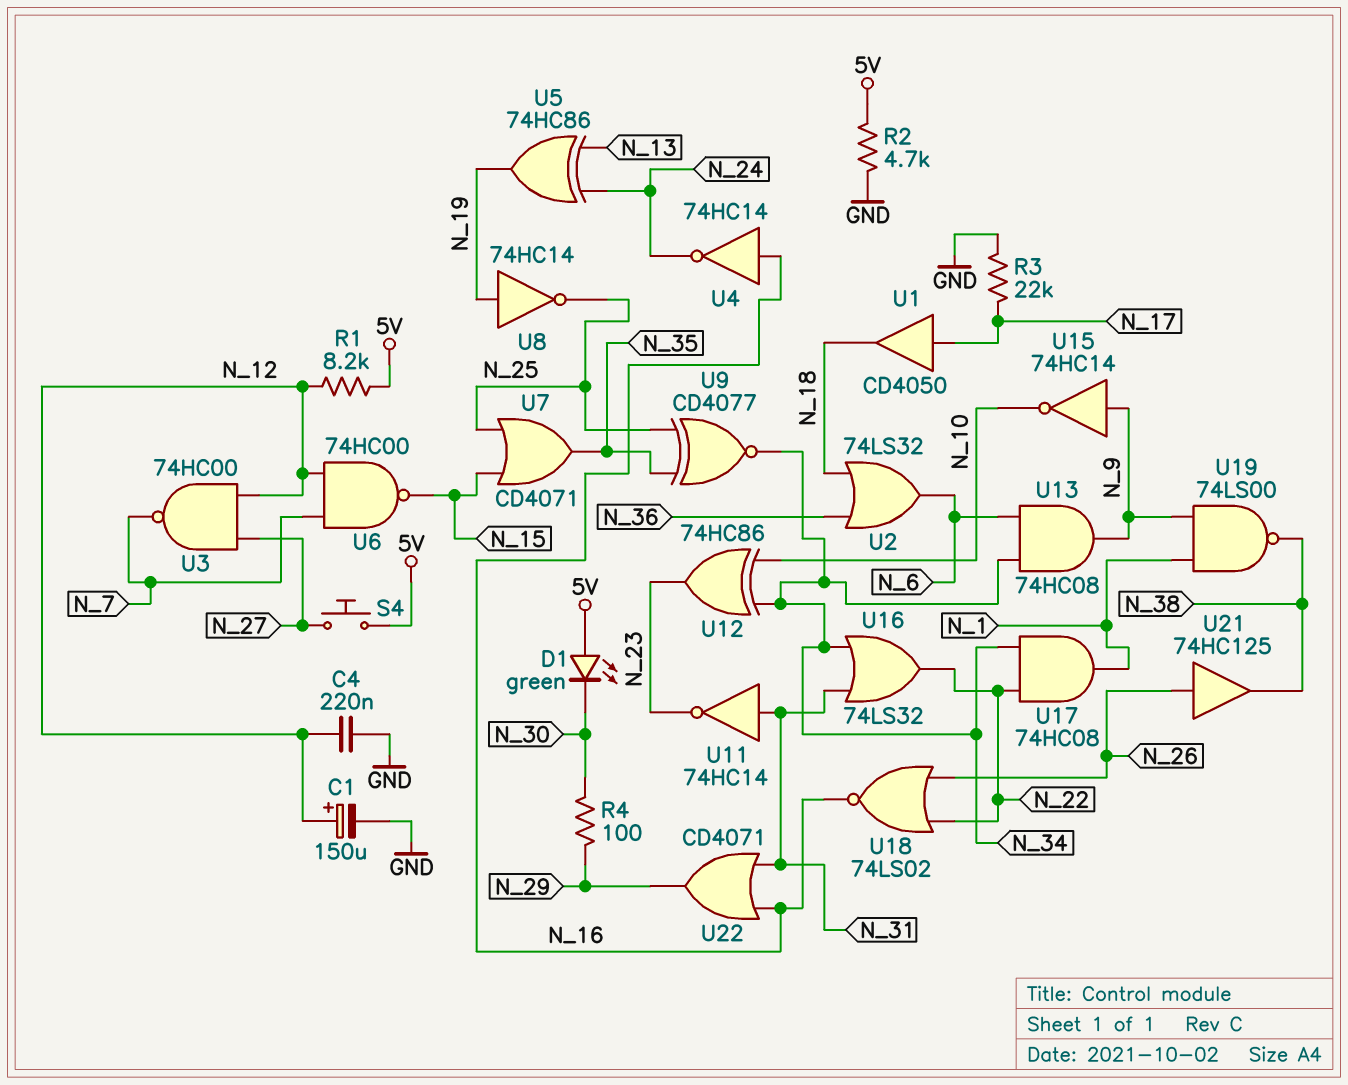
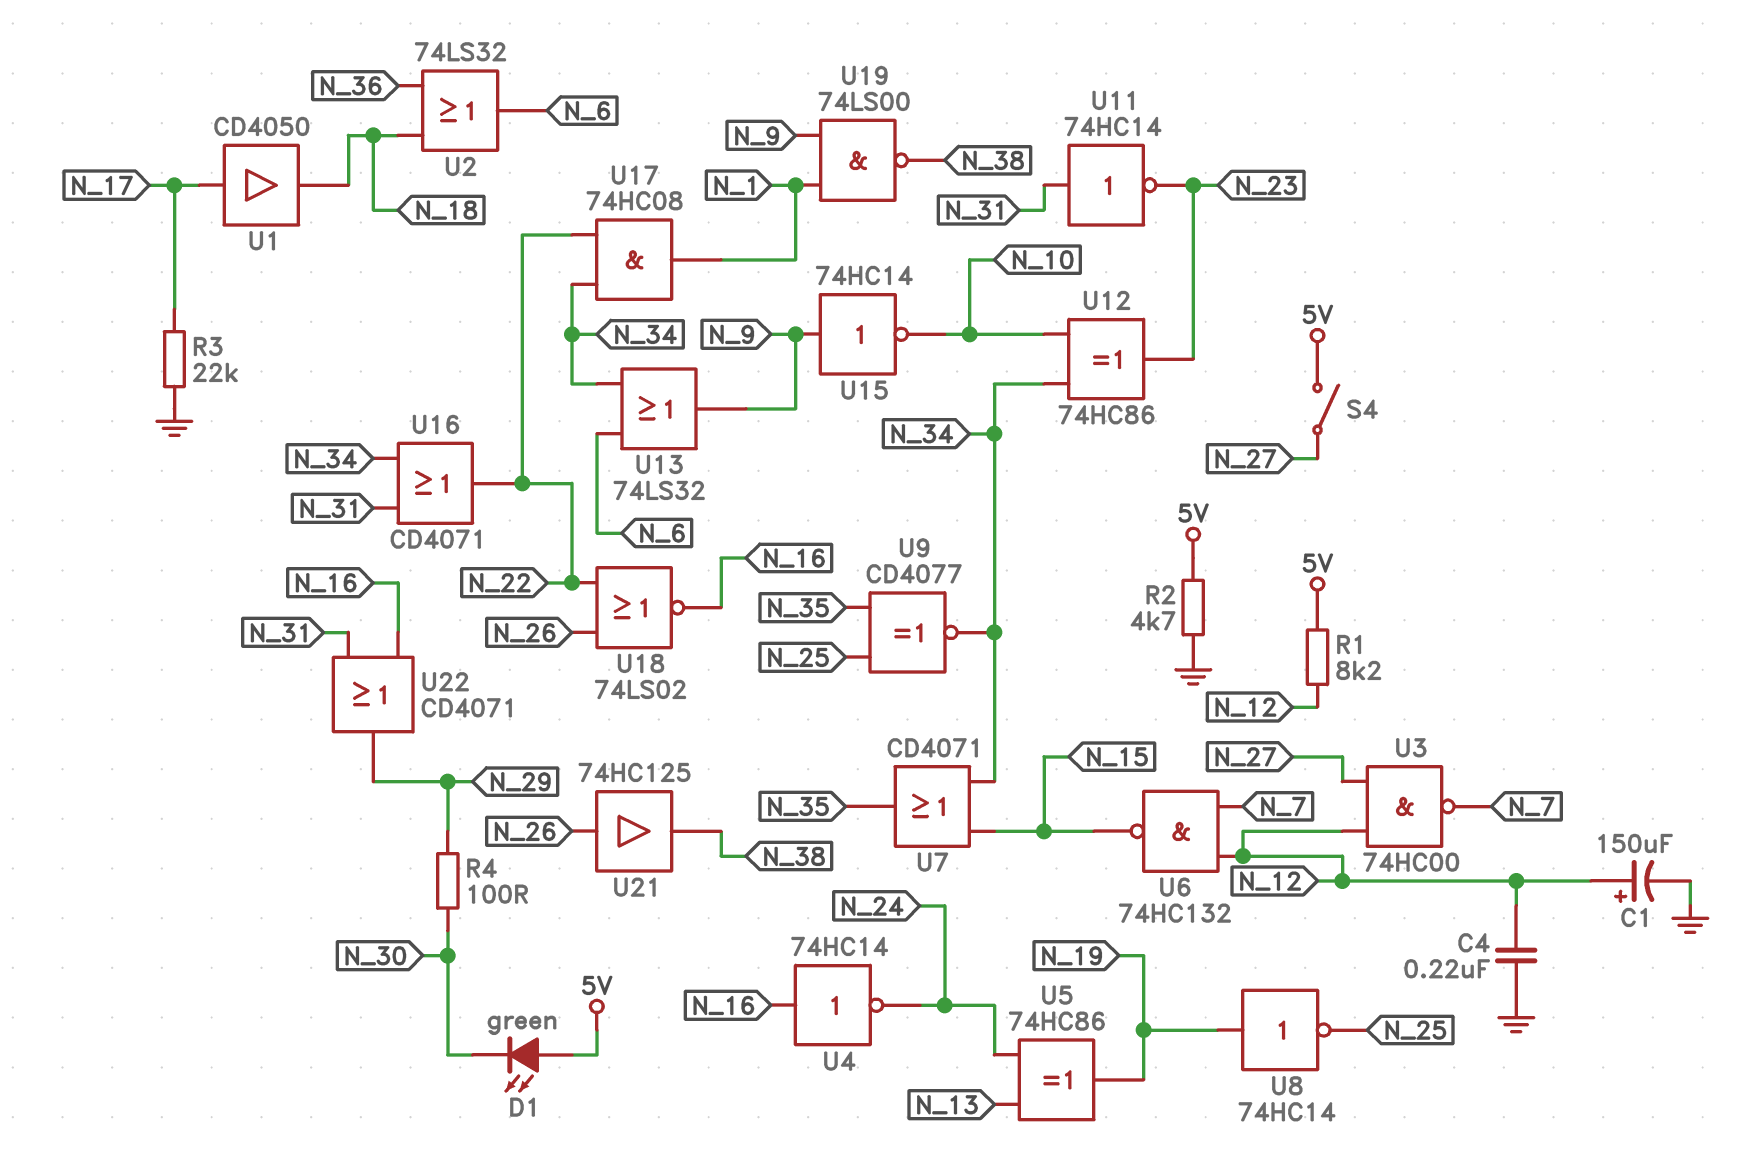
S4: button (5V, N_27) -> switch (5V, N_27)
U6: NAND 74HC00 (in N_7, in N_12, out N_15) -> NAND 74HC132 (in N_7, in N_12, out N_15)
U7: OR CD4071 (in N_15, in N_25, out N_35) -> OR CD4071 (in N_15, in N_34, out N_35)
U13: AND 74HC08 (in N_6, in N_34, out N_9) -> OR 74LS32 (in N_6, in N_34, out N_9)
U16: OR 74LS32 (in N_31, in N_34, out N_22) -> OR CD4071 (in N_31, in N_34, out N_22)

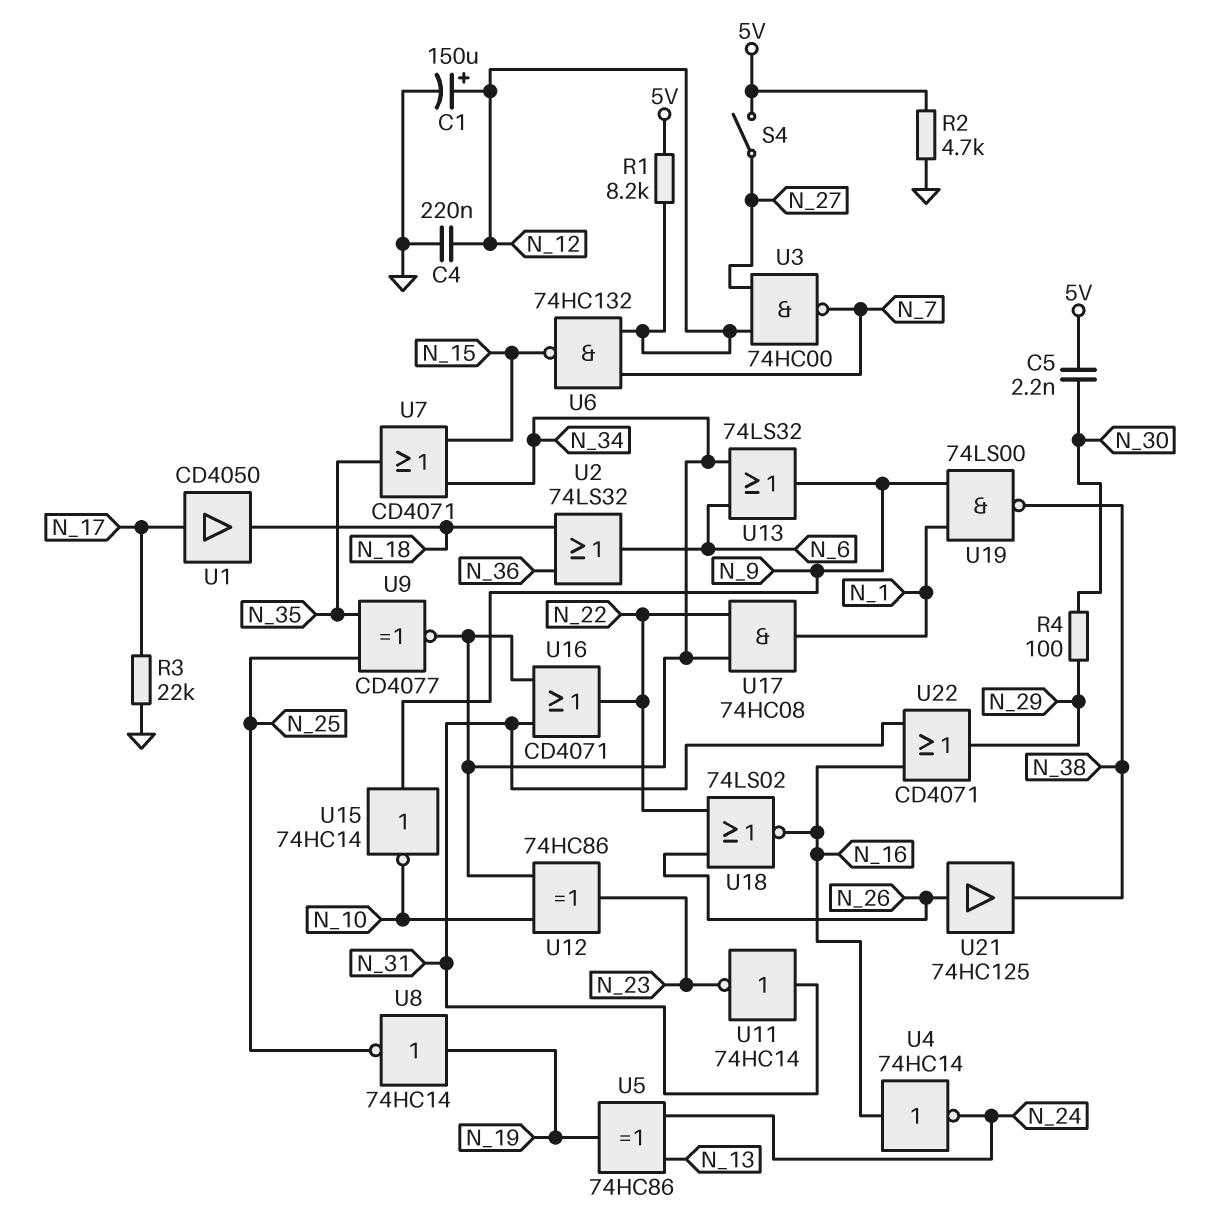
C5: none -> 2.2nF (5V, N_30)
D1: LED green (A 5V, K N_30) -> none

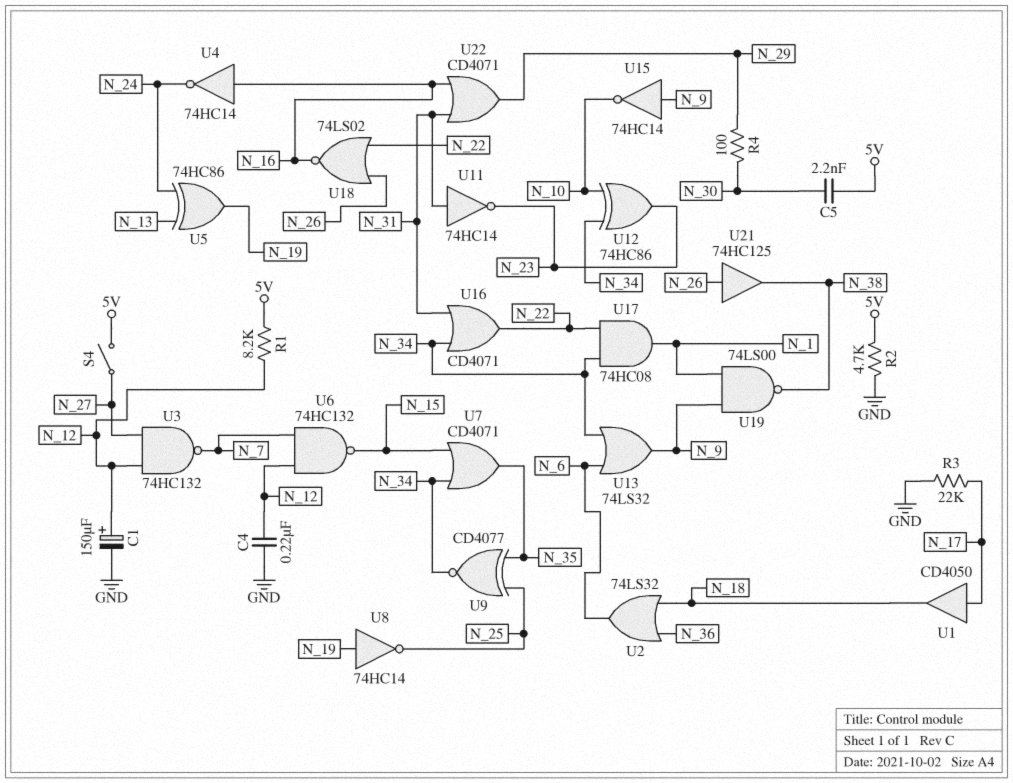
U3: NAND 74HC00 (in N_12, in N_27, out N_7) -> NAND 74HC132 (in N_12, in N_27, out N_7)

